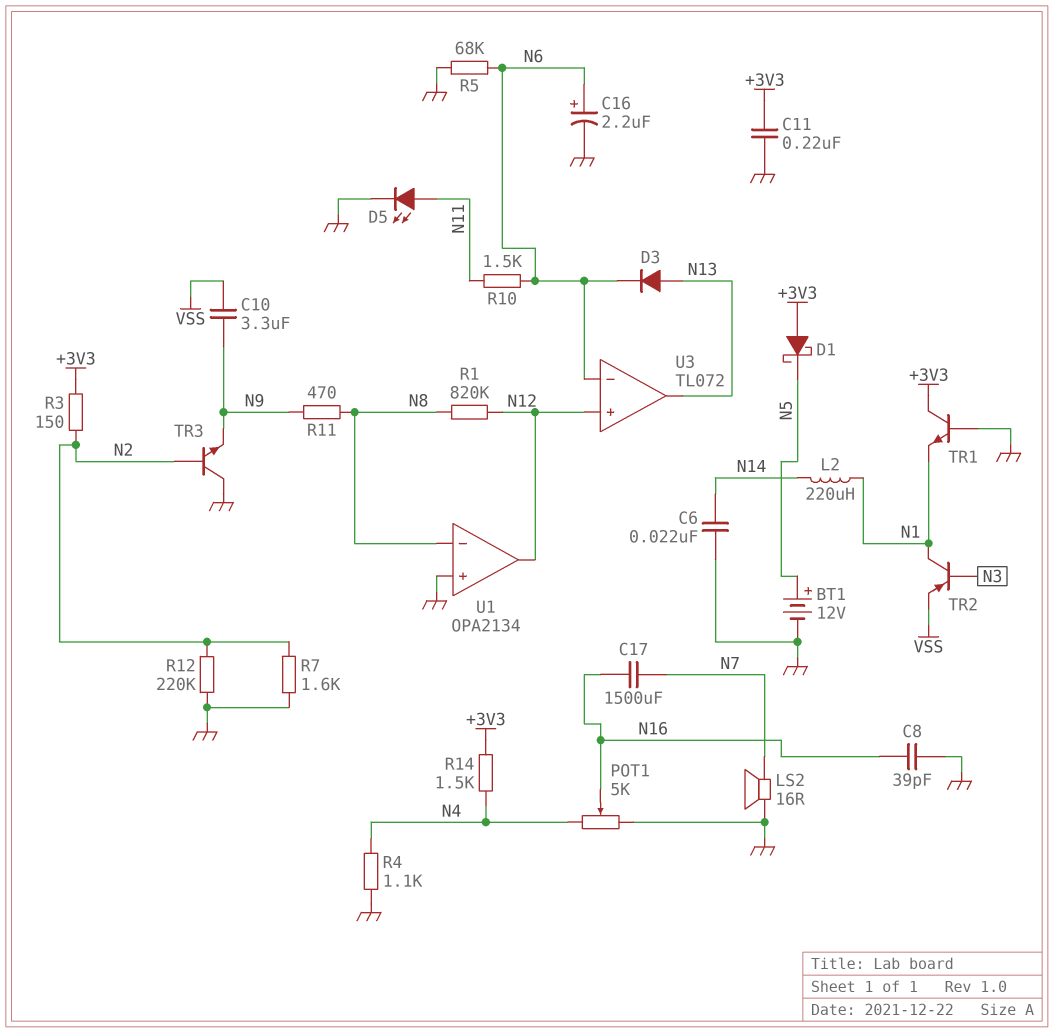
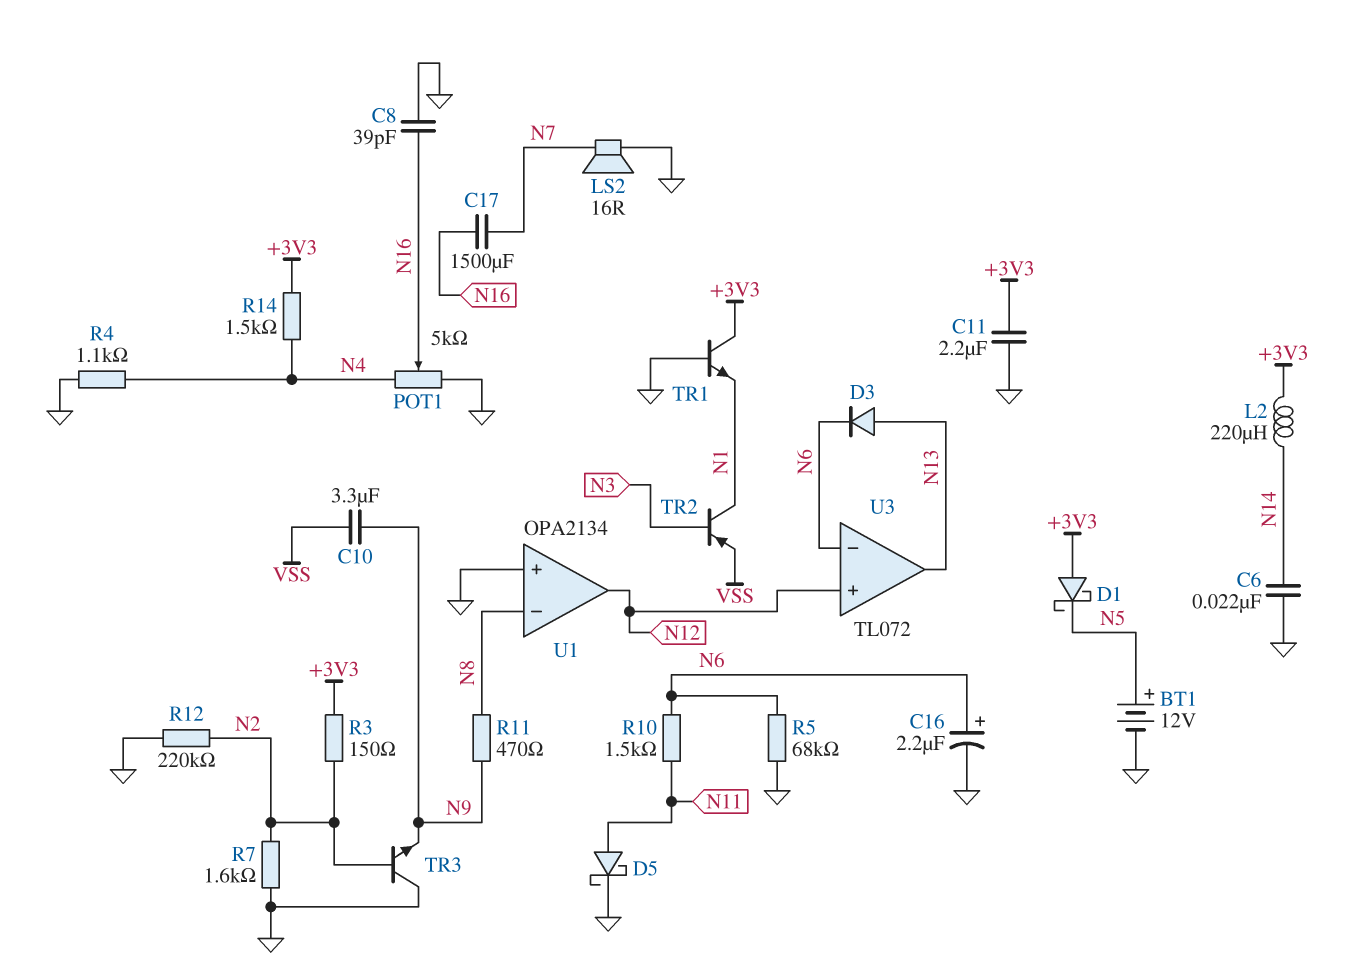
C11: 220nF (+3V3, GND) -> 2.2uF (+3V3, GND)
D5: LED (A N11, K GND) -> schottky (A N11, K GND)
L2: 220uH (N1, N14) -> 220uH (+3V3, N14)
R1: 820k (N8, N12) -> none

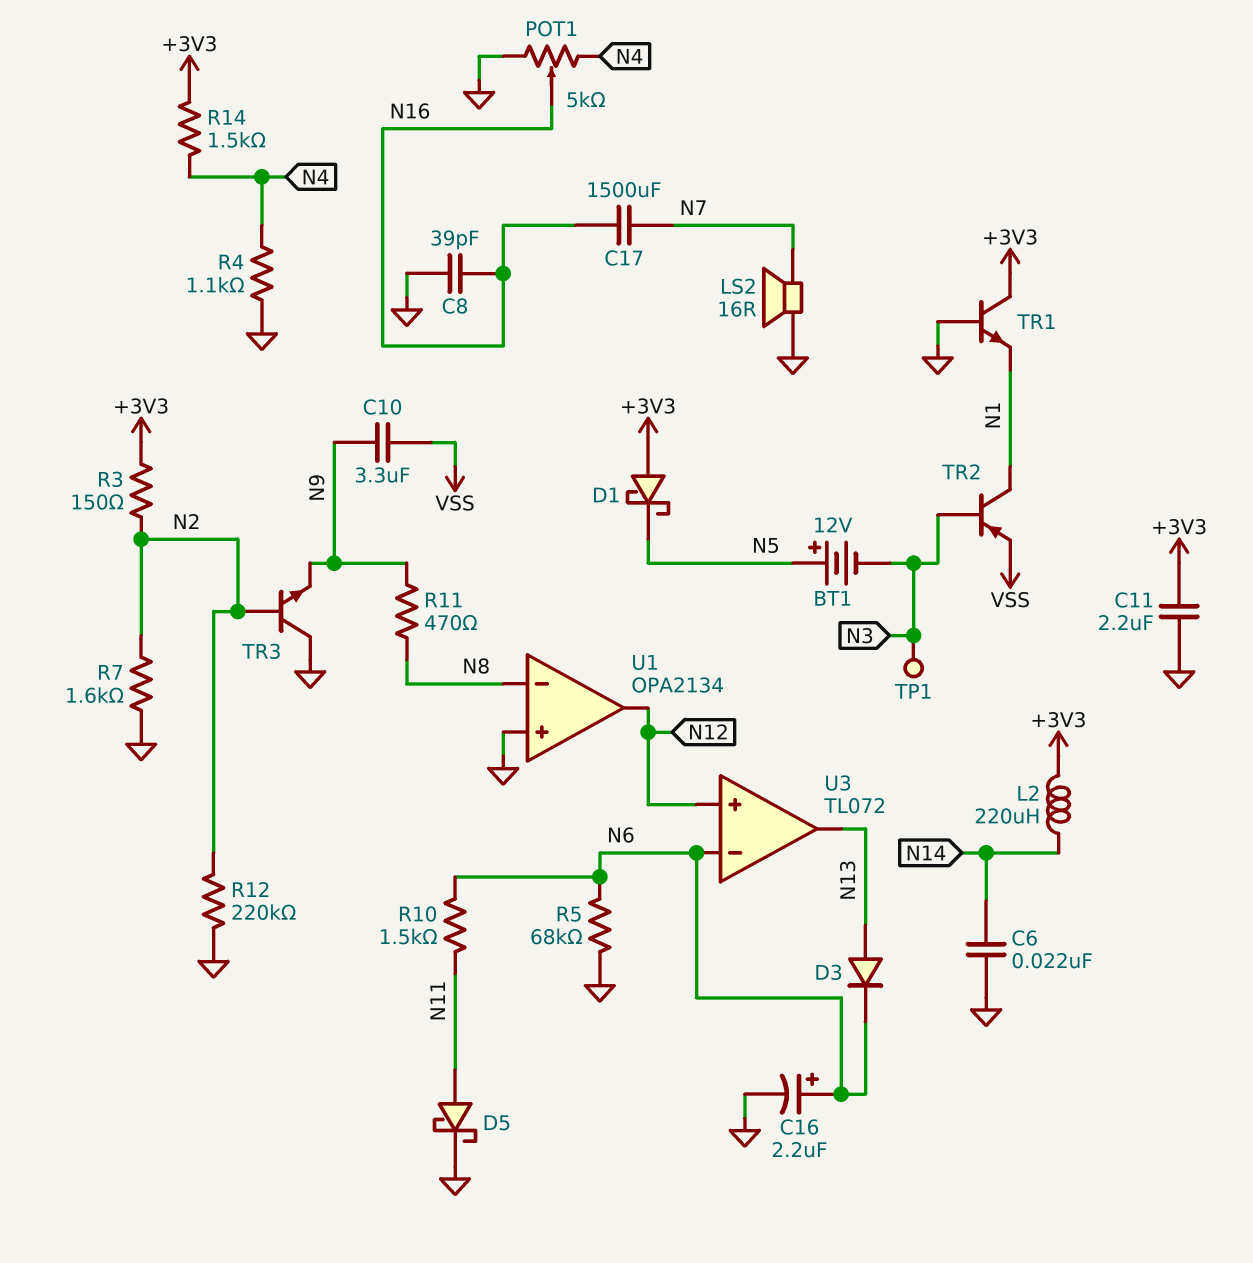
BT1: 12V (plus N5, minus GND) -> 12V (plus N5, minus N3)
TP1: none -> test point (N3)

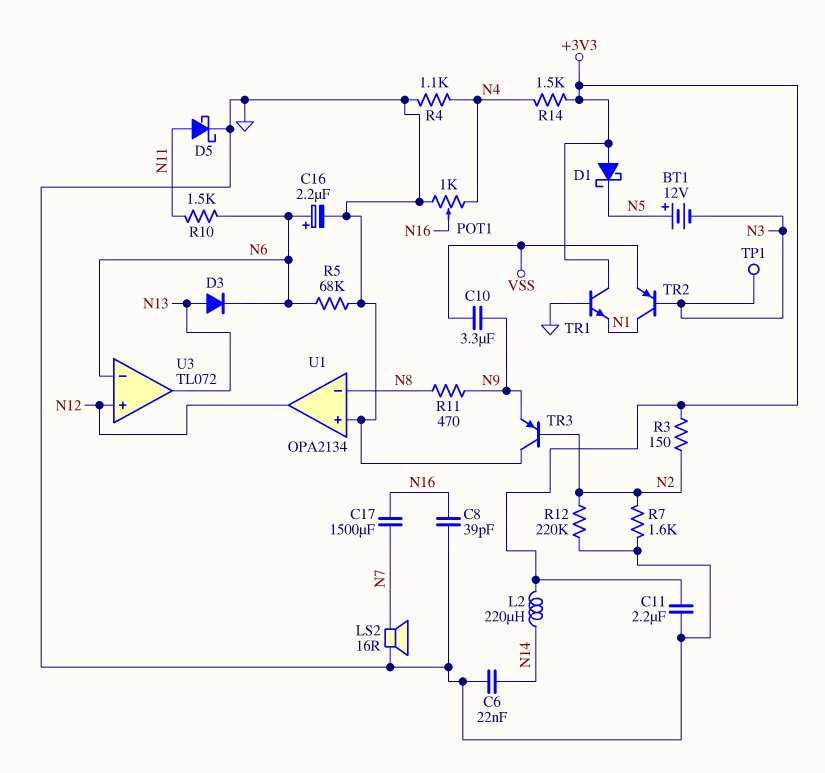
POT1: 5k (GND, N4, wiper N16) -> 1k (GND, N4, wiper N16)
TR3: NPN (B N2, C GND, E N9) -> PNP (B N2, C GND, E N9)

